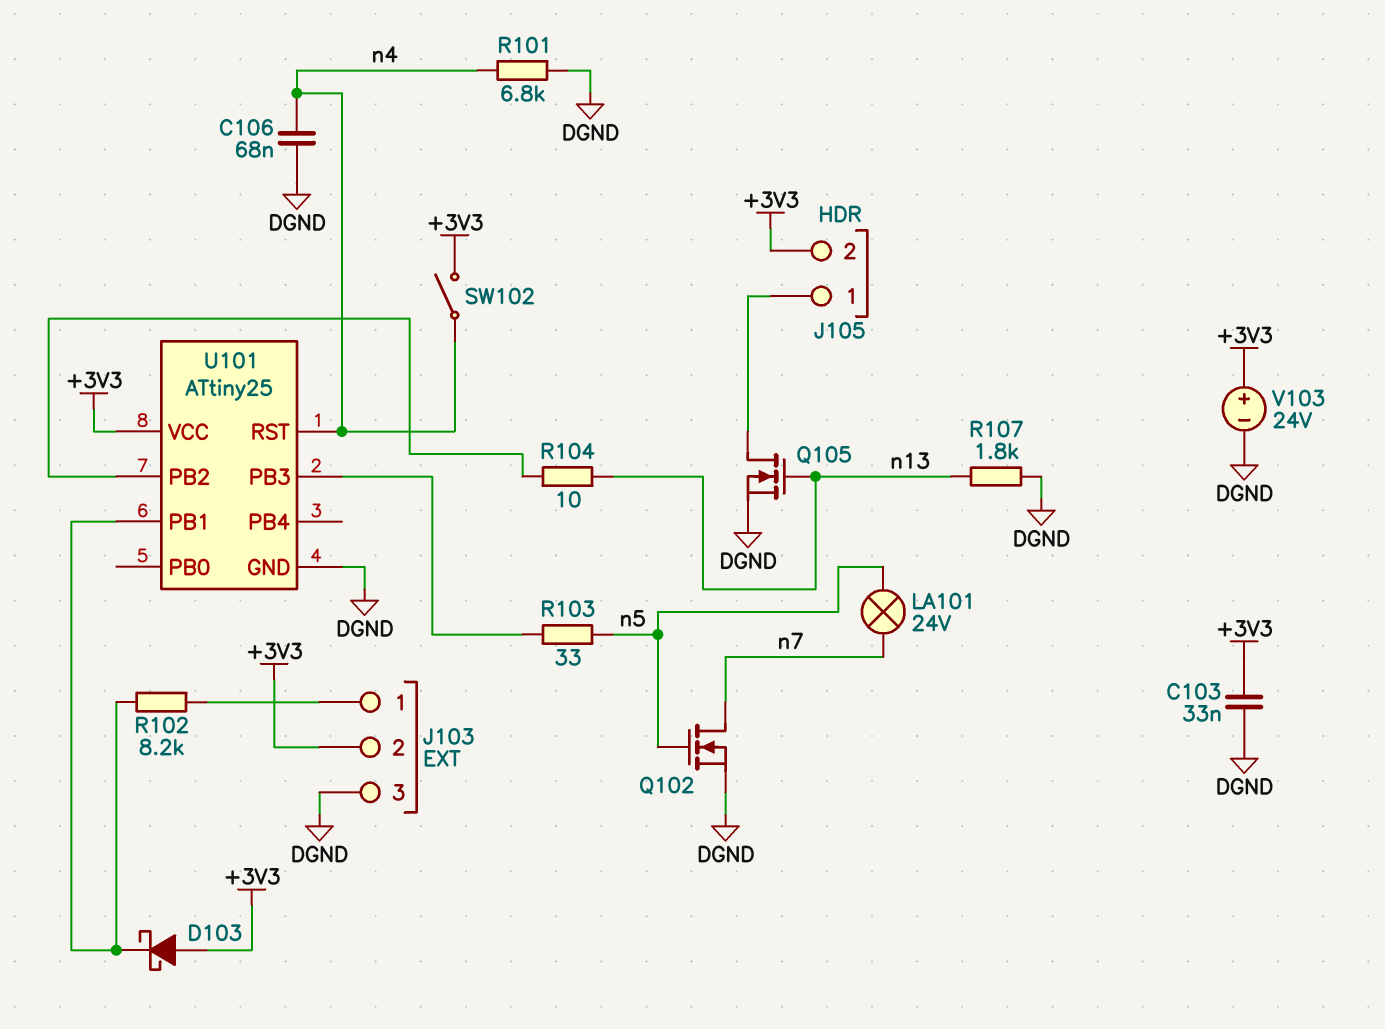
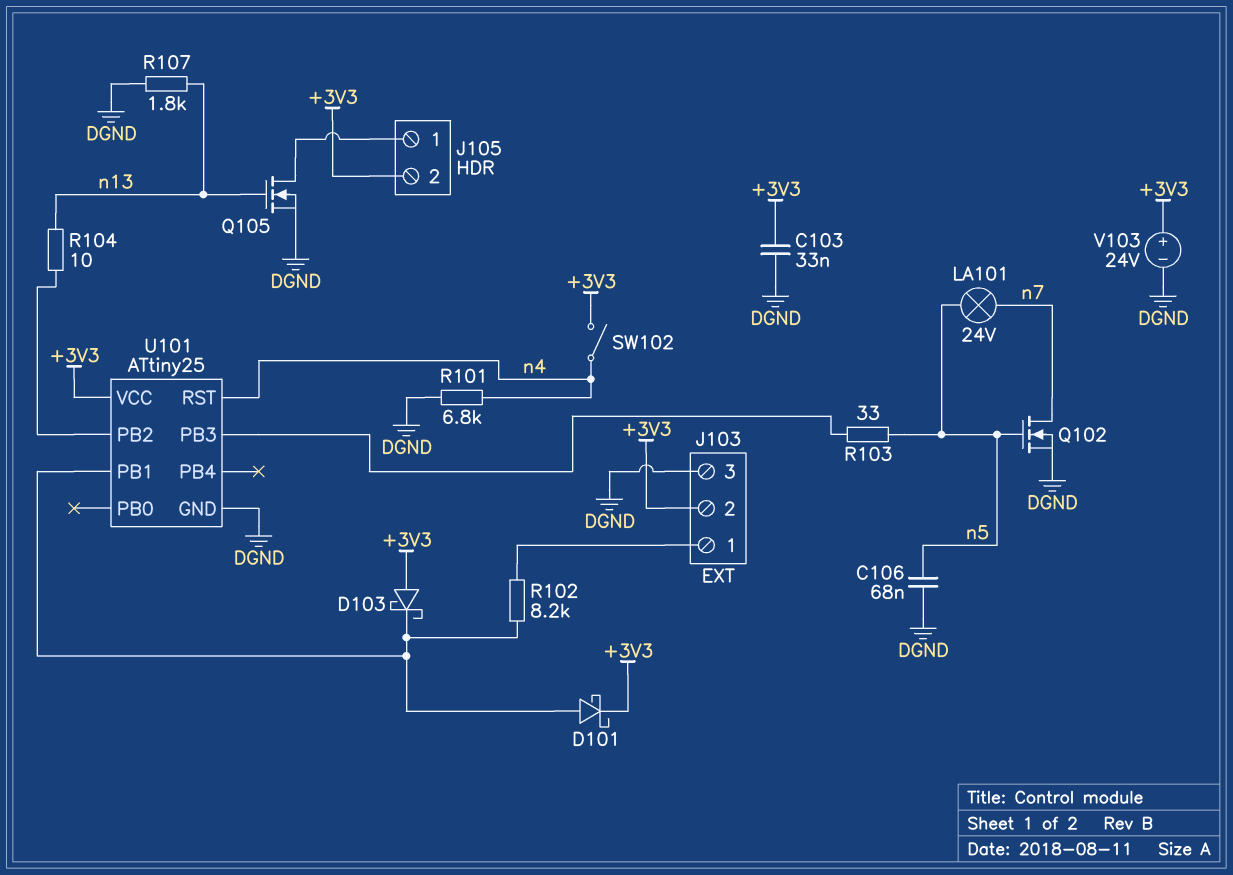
C106: 68nF (DGND, n4) -> 68nF (DGND, n5)
D101: none -> schottky (A U101/PB1, K +3V3)

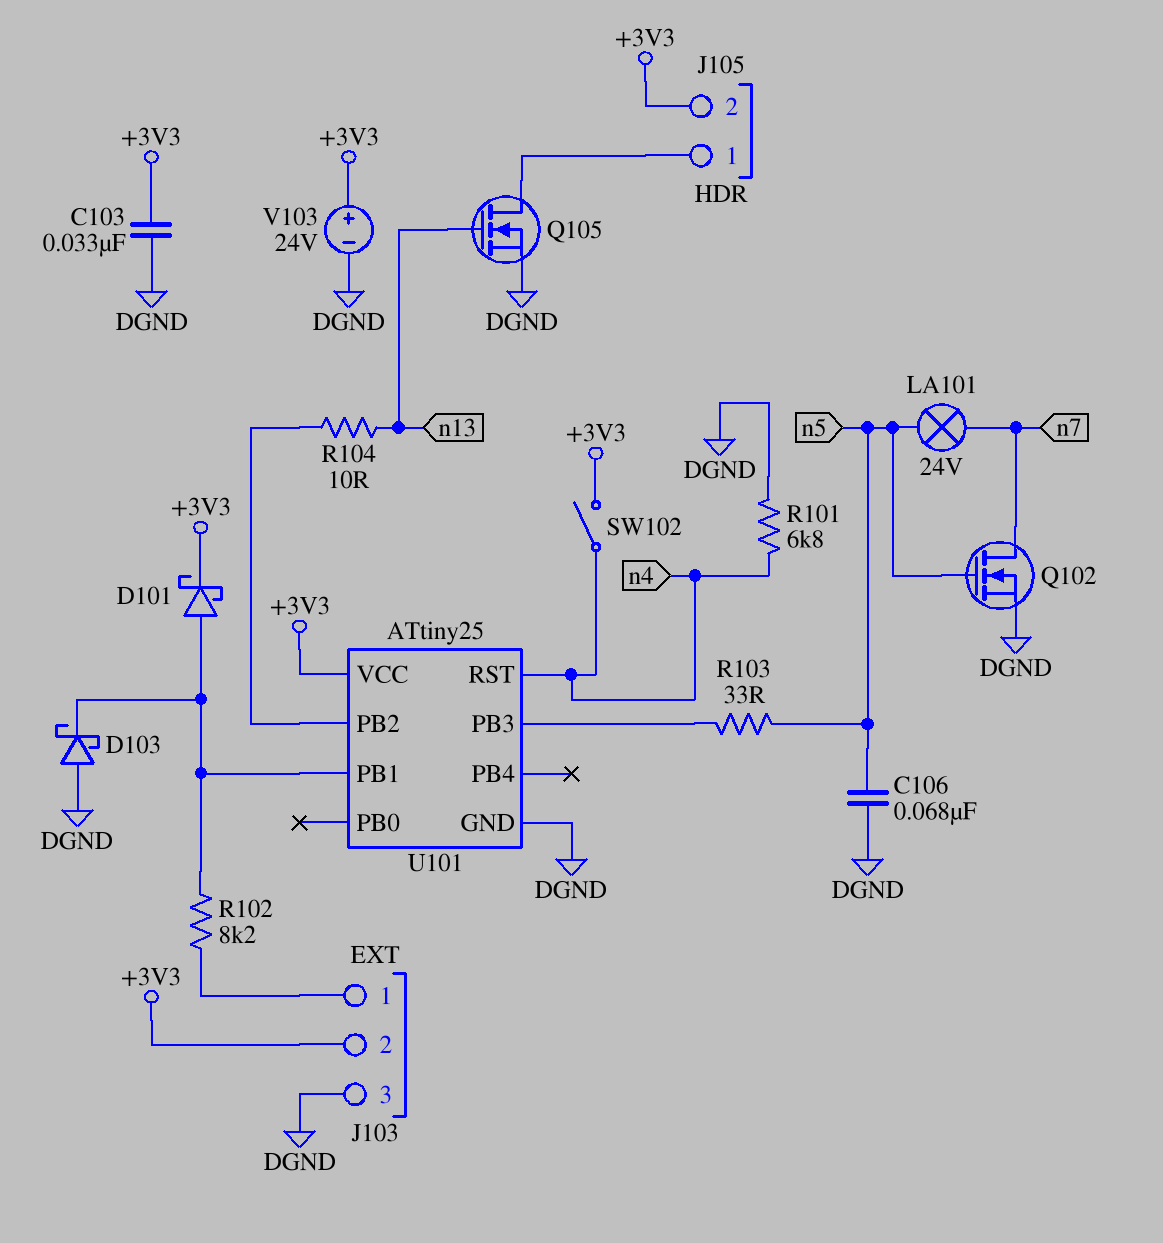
D103: schottky (A +3V3, K U101/PB1) -> schottky (A DGND, K U101/PB1)
R107: 1.8k (DGND, n13) -> none

